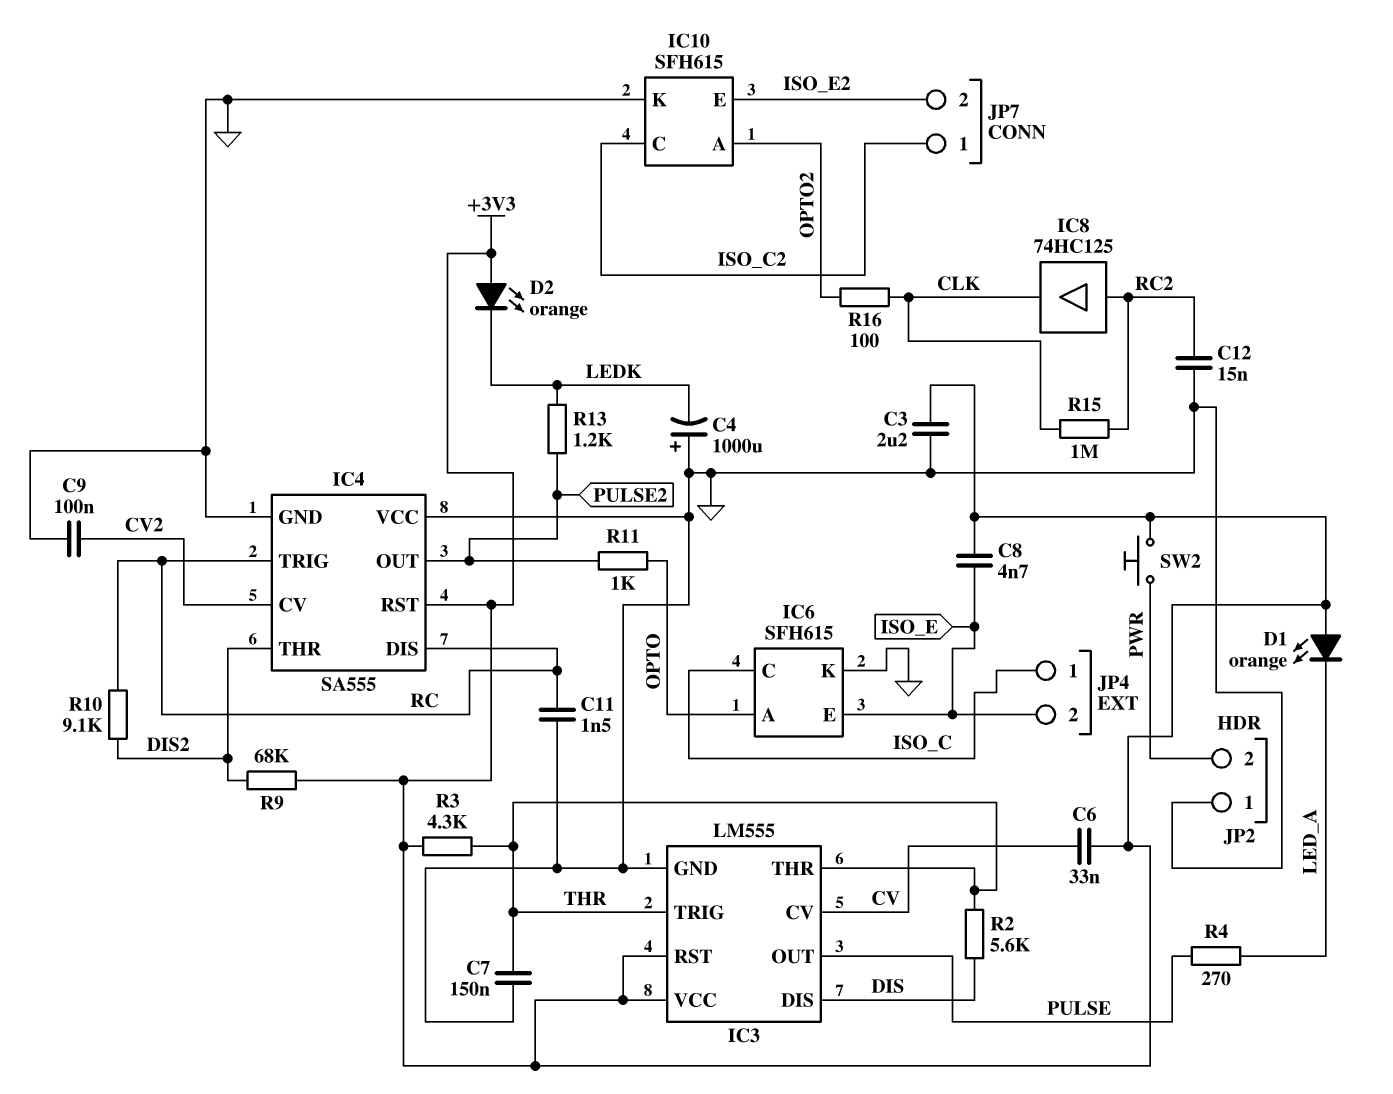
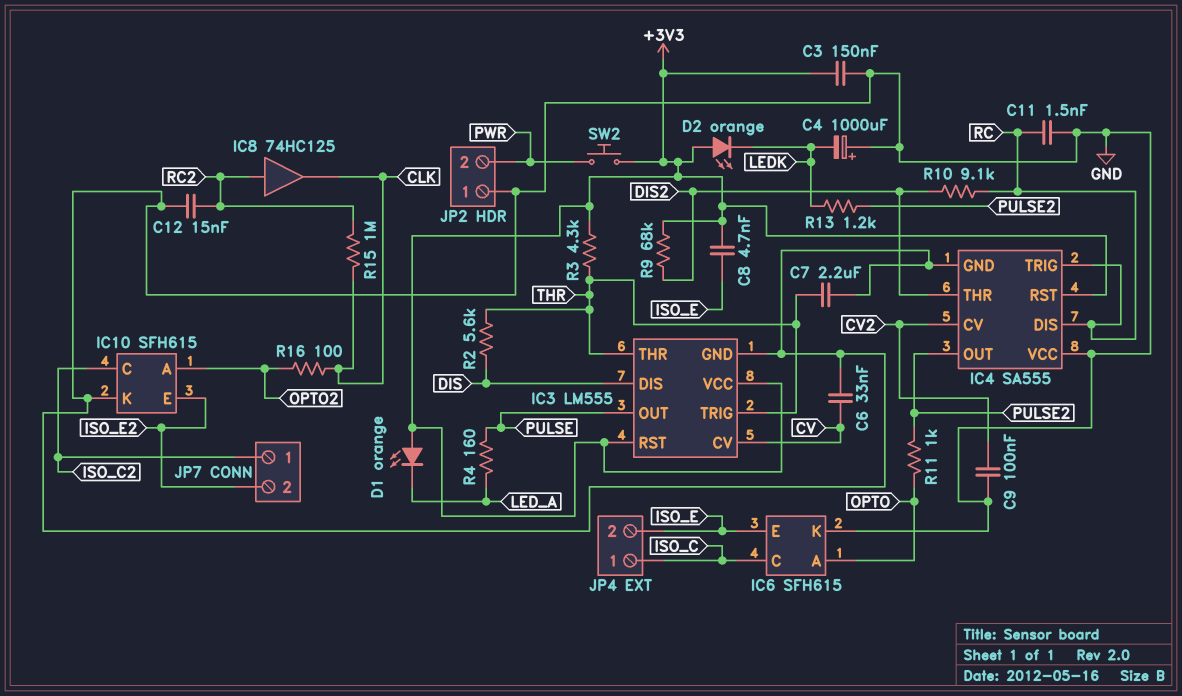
C3: 2.2uF (+3V3, GND) -> 150nF (+3V3, GND)
C6: 33nF (+3V3, CV) -> 33nF (CV, GND)
C7: 150nF (GND, THR) -> 2.2uF (GND, THR)
R4: 270 (LED_A, PULSE) -> 160 (LED_A, PULSE)

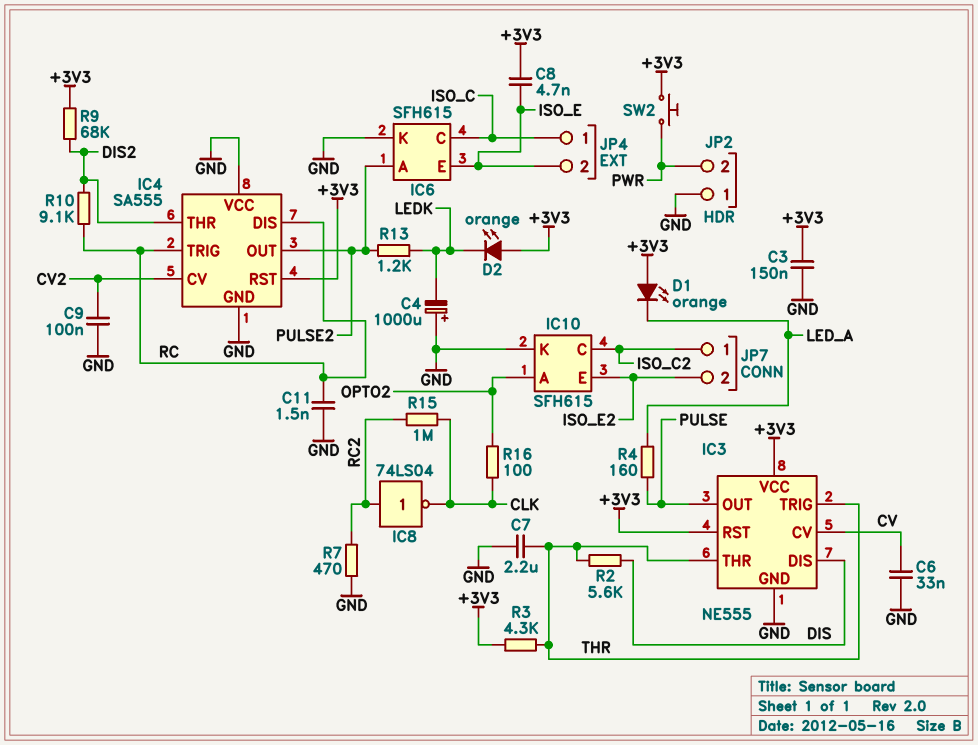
C12: 15nF (GND, RC2) -> none
IC3: LM555 -> NE555
IC6 pin A: OPTO -> PULSE2
IC8: buffer 74HC125 (in RC2, out CLK) -> NOT 74LS04 (in RC2, out CLK)
R7: none -> 470 (GND, RC2)
R11: 1k (OPTO, PULSE2) -> none

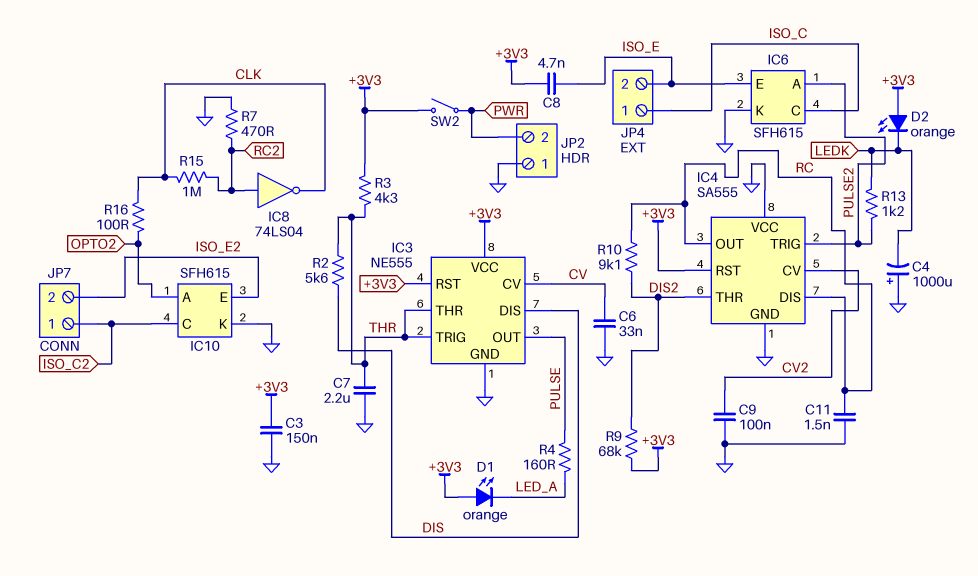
IC4 pin OUT: PULSE2 -> RC
IC4 pin TRIG: RC -> PULSE2
SW2: button (+3V3, PWR) -> switch (+3V3, PWR)

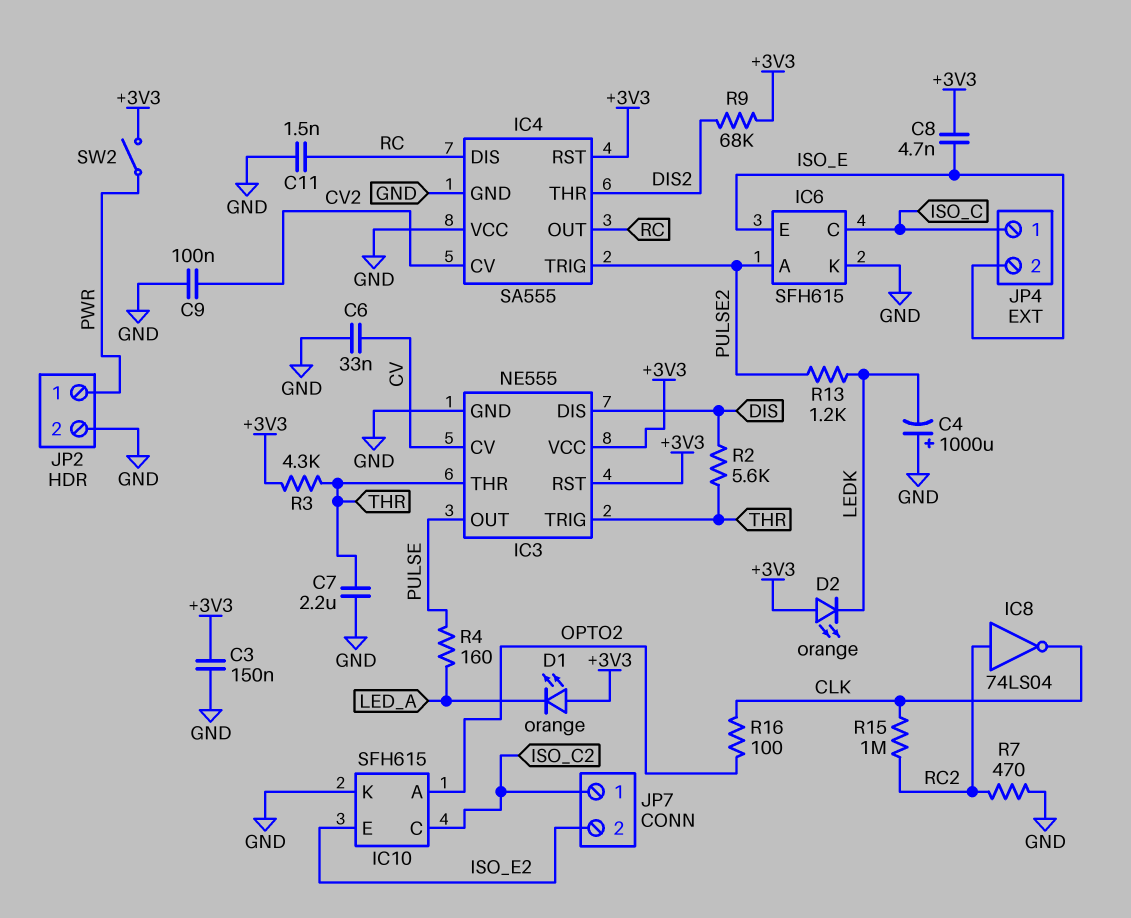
JP2 pin 1: GND -> PWR
JP2 pin 2: PWR -> GND
R10: 9.1k (DIS2, RC) -> none

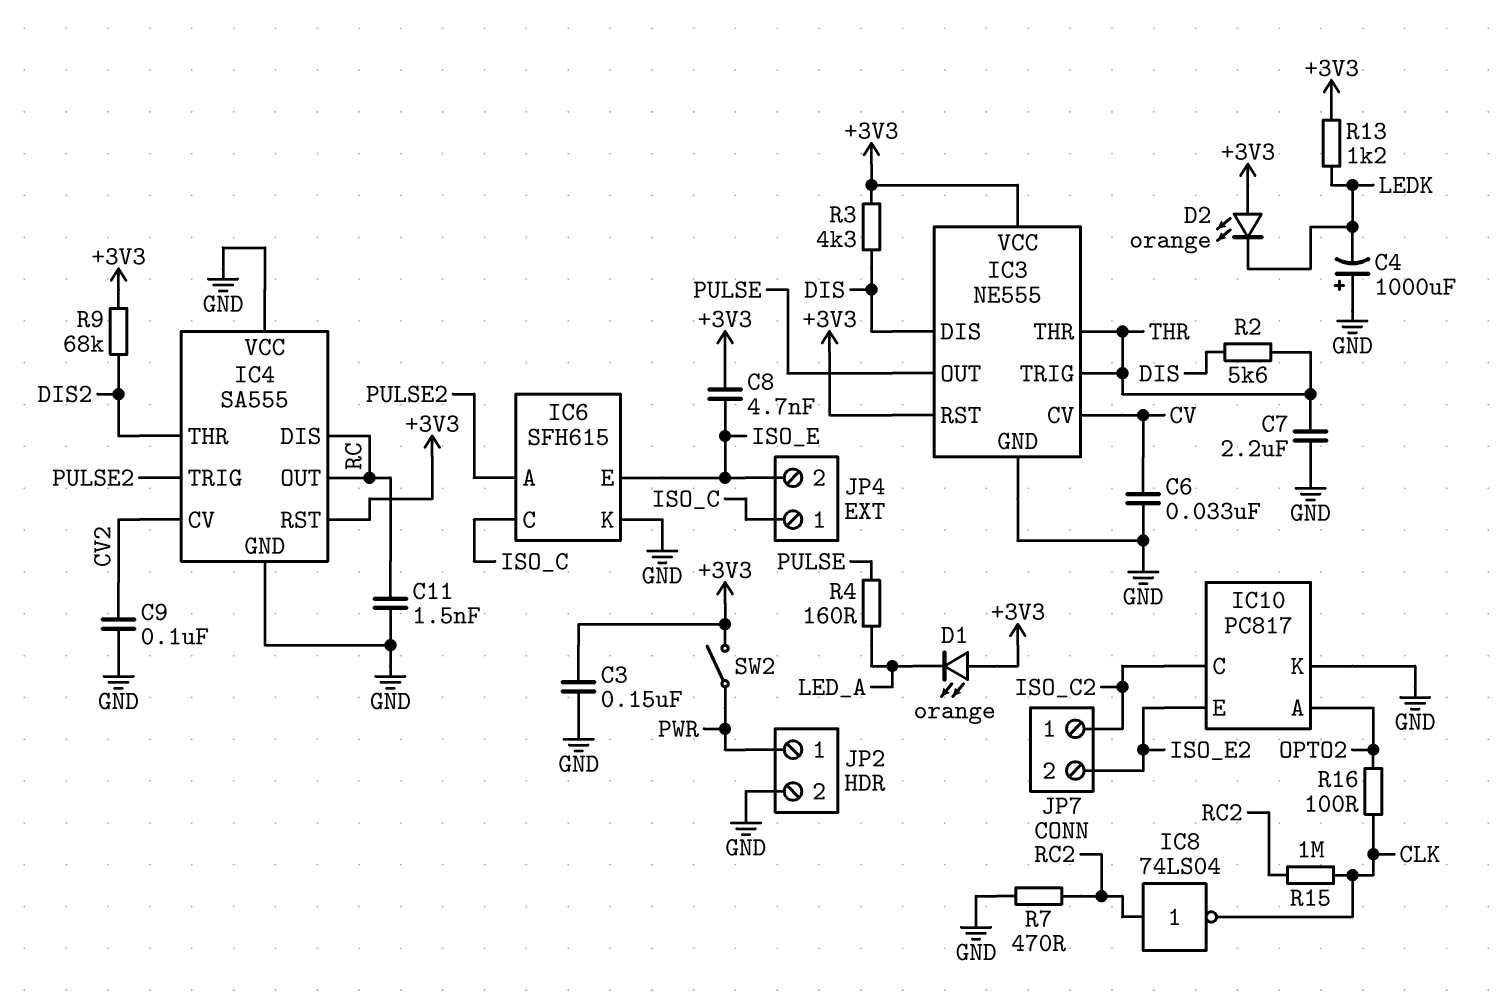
IC10: SFH615 -> PC817
R3: 4.3k (+3V3, THR) -> 4.3k (+3V3, DIS)
R13: 1.2k (LEDK, PULSE2) -> 1.2k (+3V3, LEDK)

